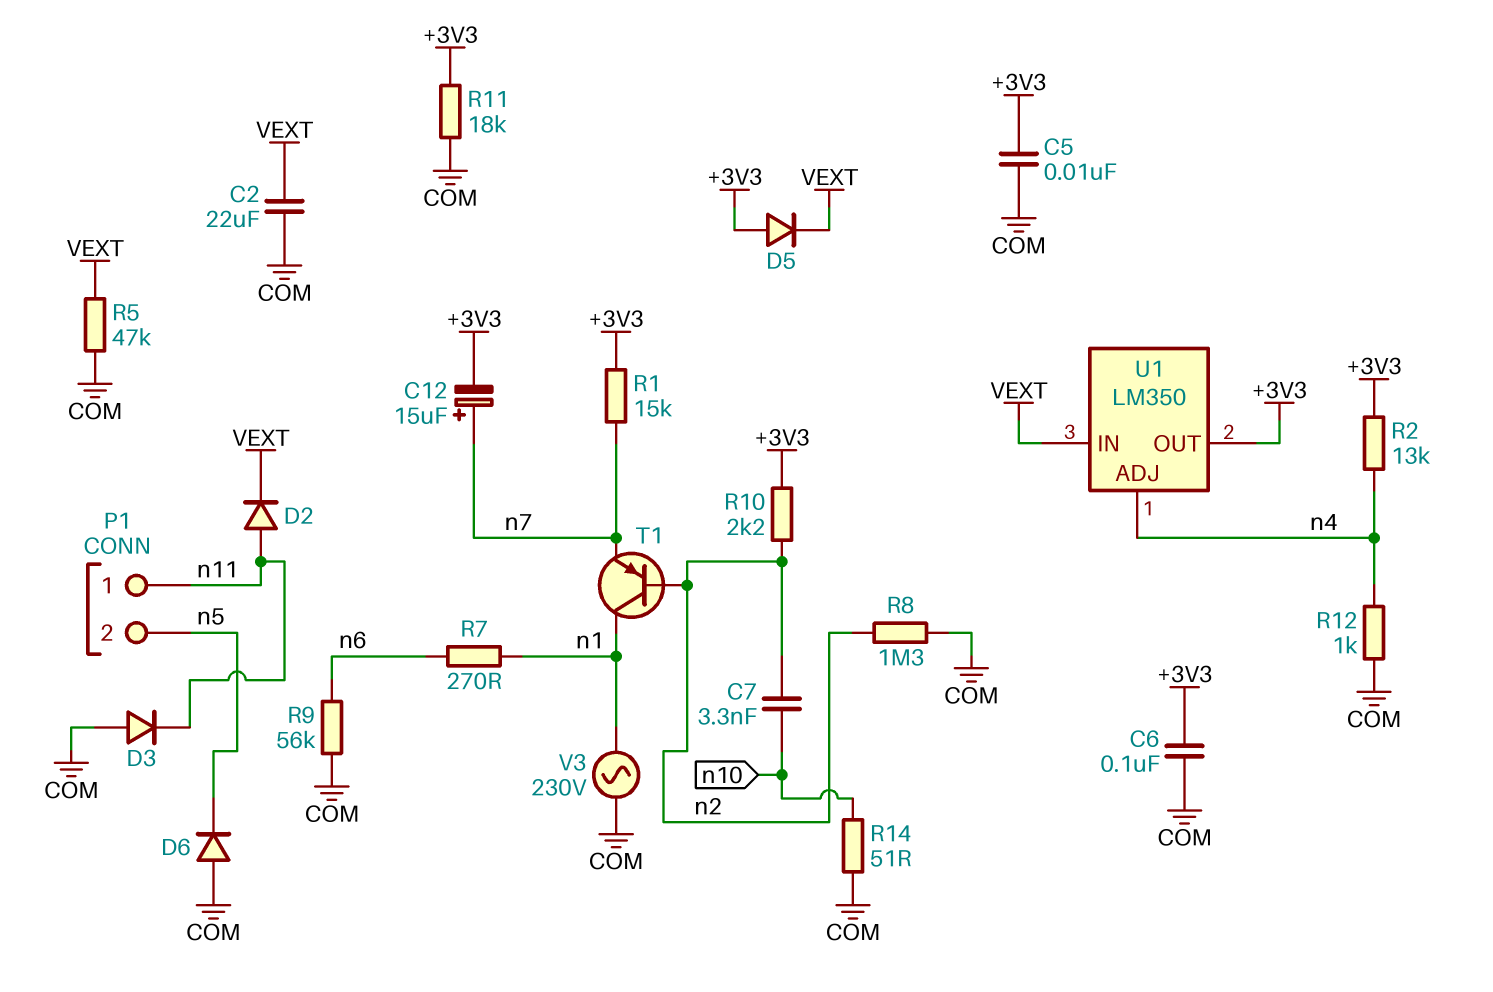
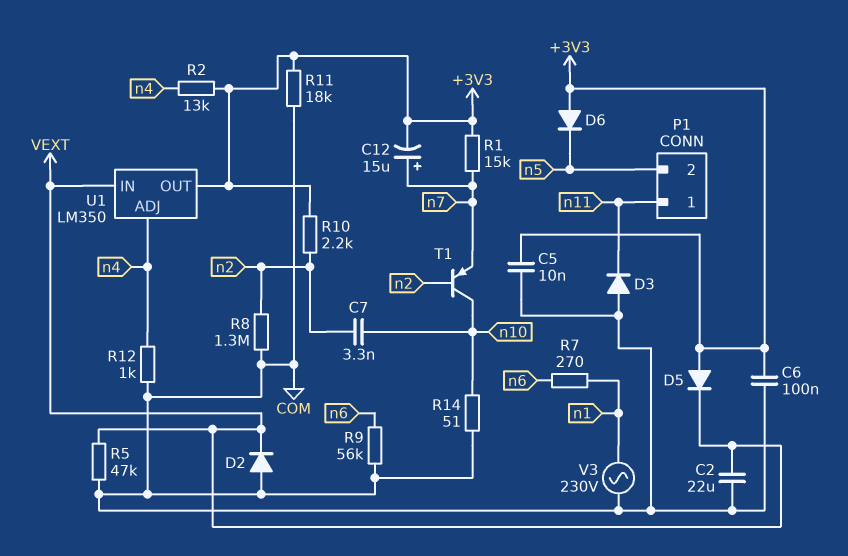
D2: diode (A n11, K VEXT) -> diode (A COM, K VEXT)
D6: diode (A COM, K n5) -> diode (A +3V3, K n5)
T1: PNP (B n2, C n1, E n7) -> PNP (B n2, C n10, E n7)

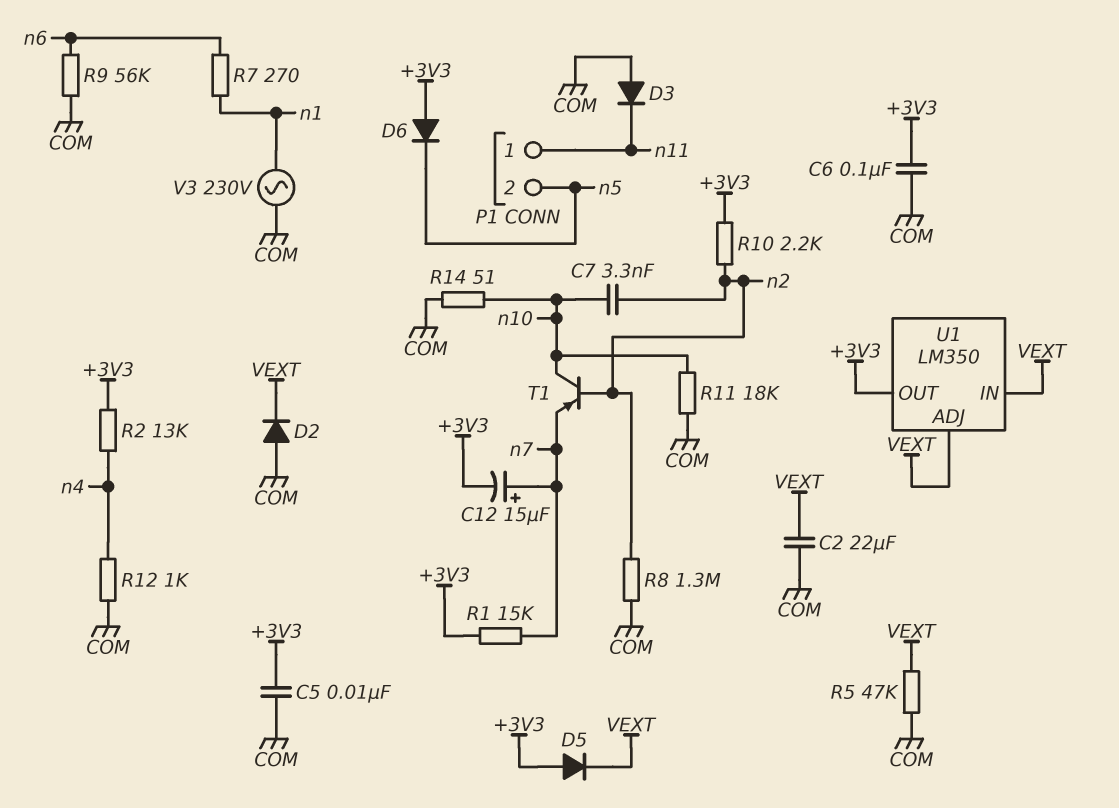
R11: 18k (+3V3, COM) -> 18k (COM, n10)
U1 pin ADJ: n4 -> VEXT

